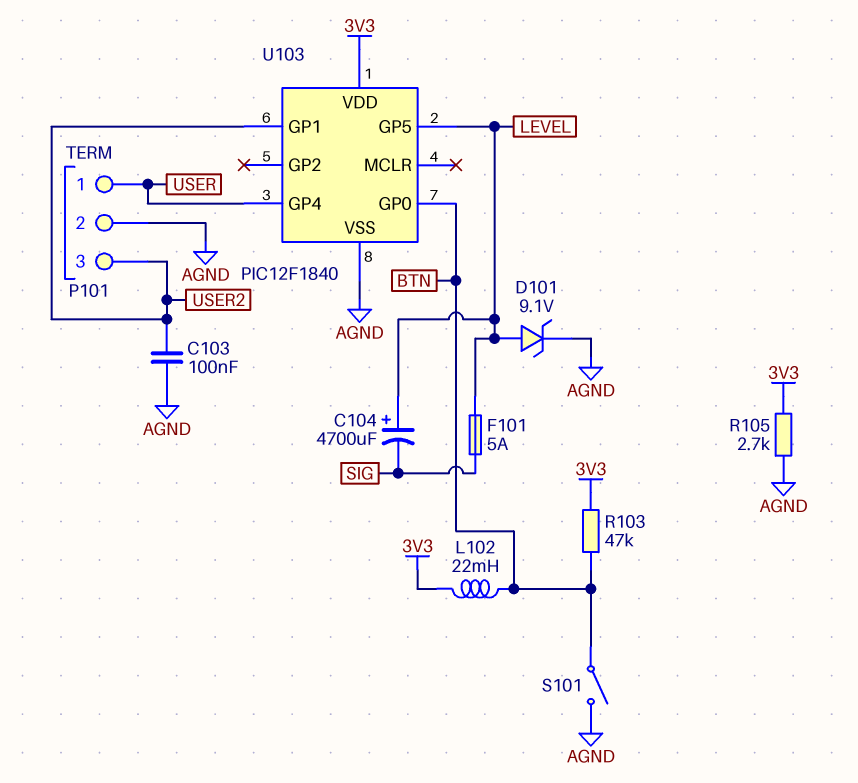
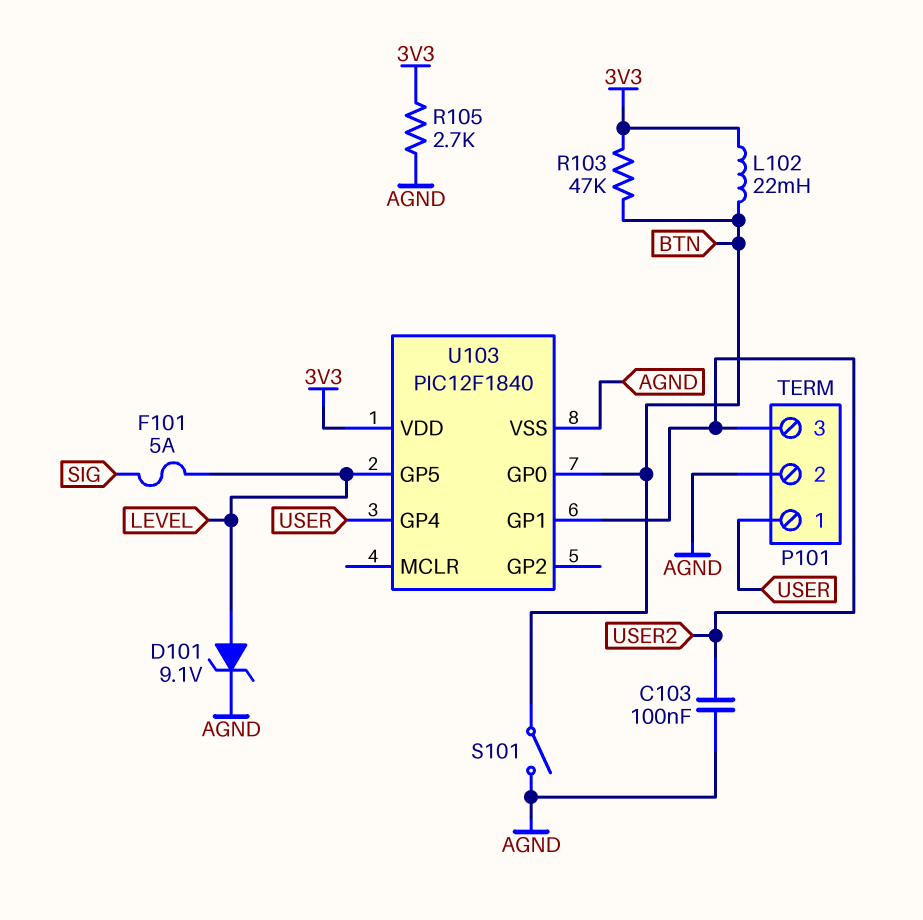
C104: 4700uF (plus LEVEL, minus SIG) -> none

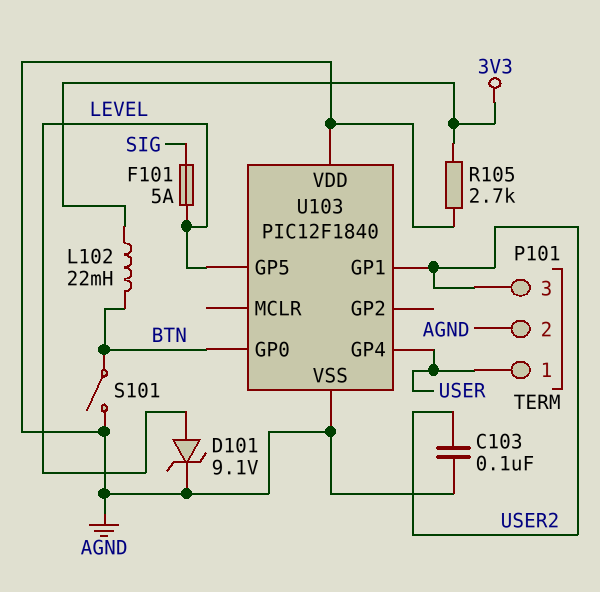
R103: 47k (3V3, BTN) -> none
U103 pin VDD: 3V3 -> AGND

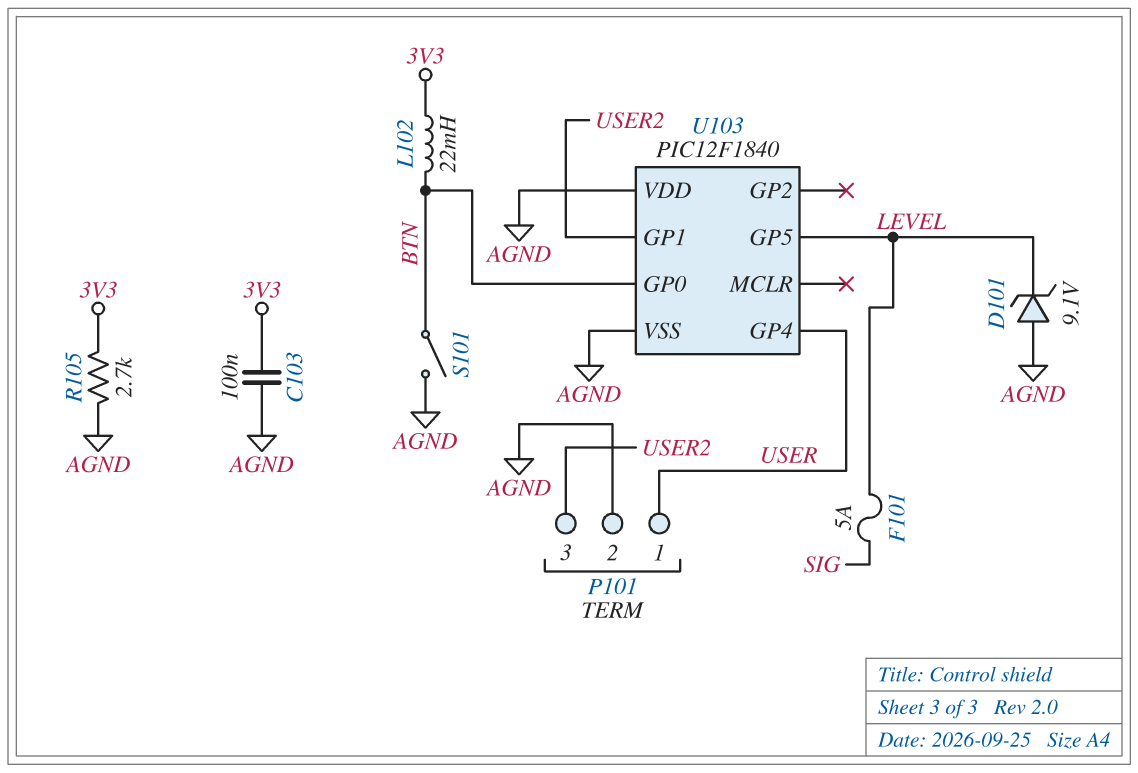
C103: 100nF (AGND, USER2) -> 100nF (3V3, AGND)
D101: zener 9.1V (A LEVEL, K AGND) -> zener 9.1V (A AGND, K LEVEL)

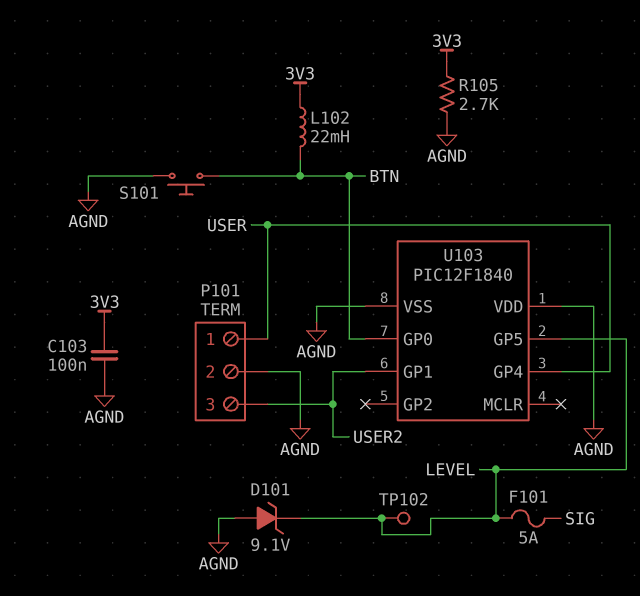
S101: switch (AGND, BTN) -> button (AGND, BTN)
TP102: none -> test point (LEVEL)

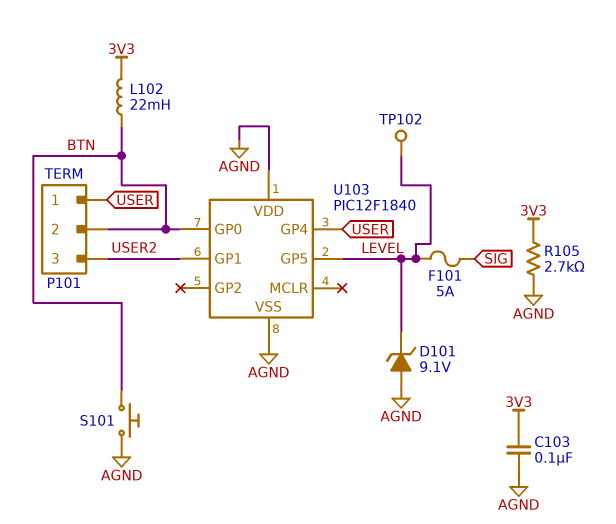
P101 pin 2: AGND -> BTN

